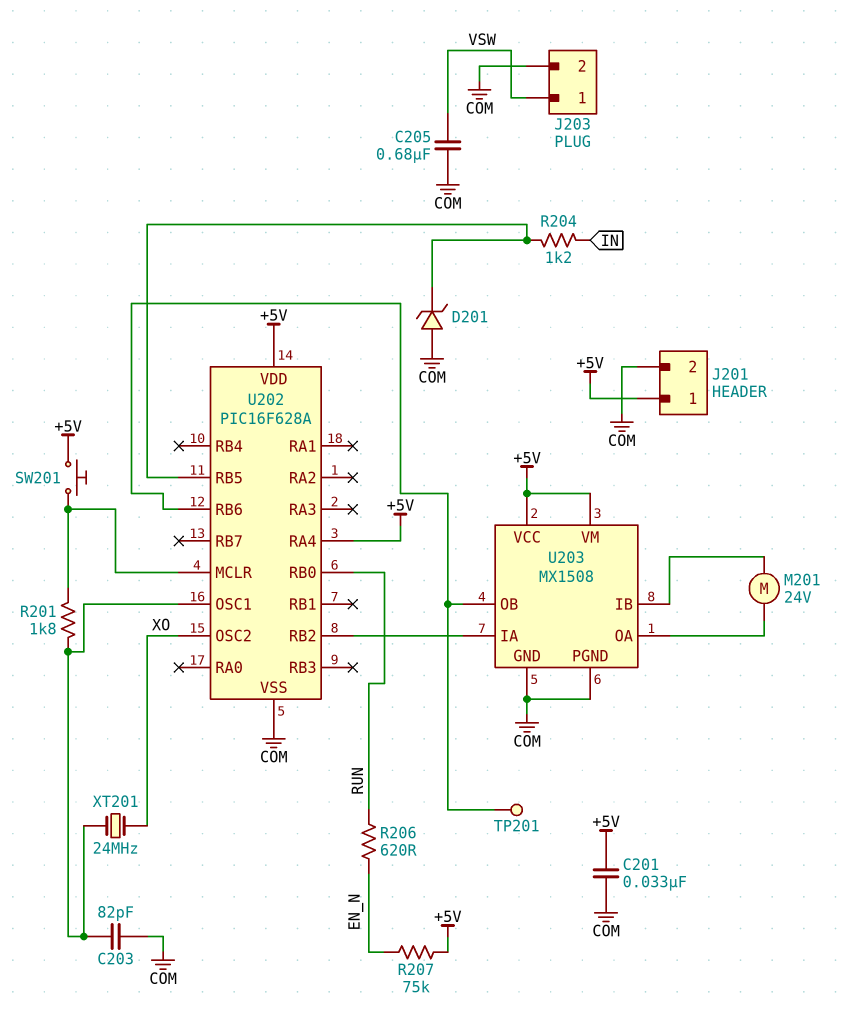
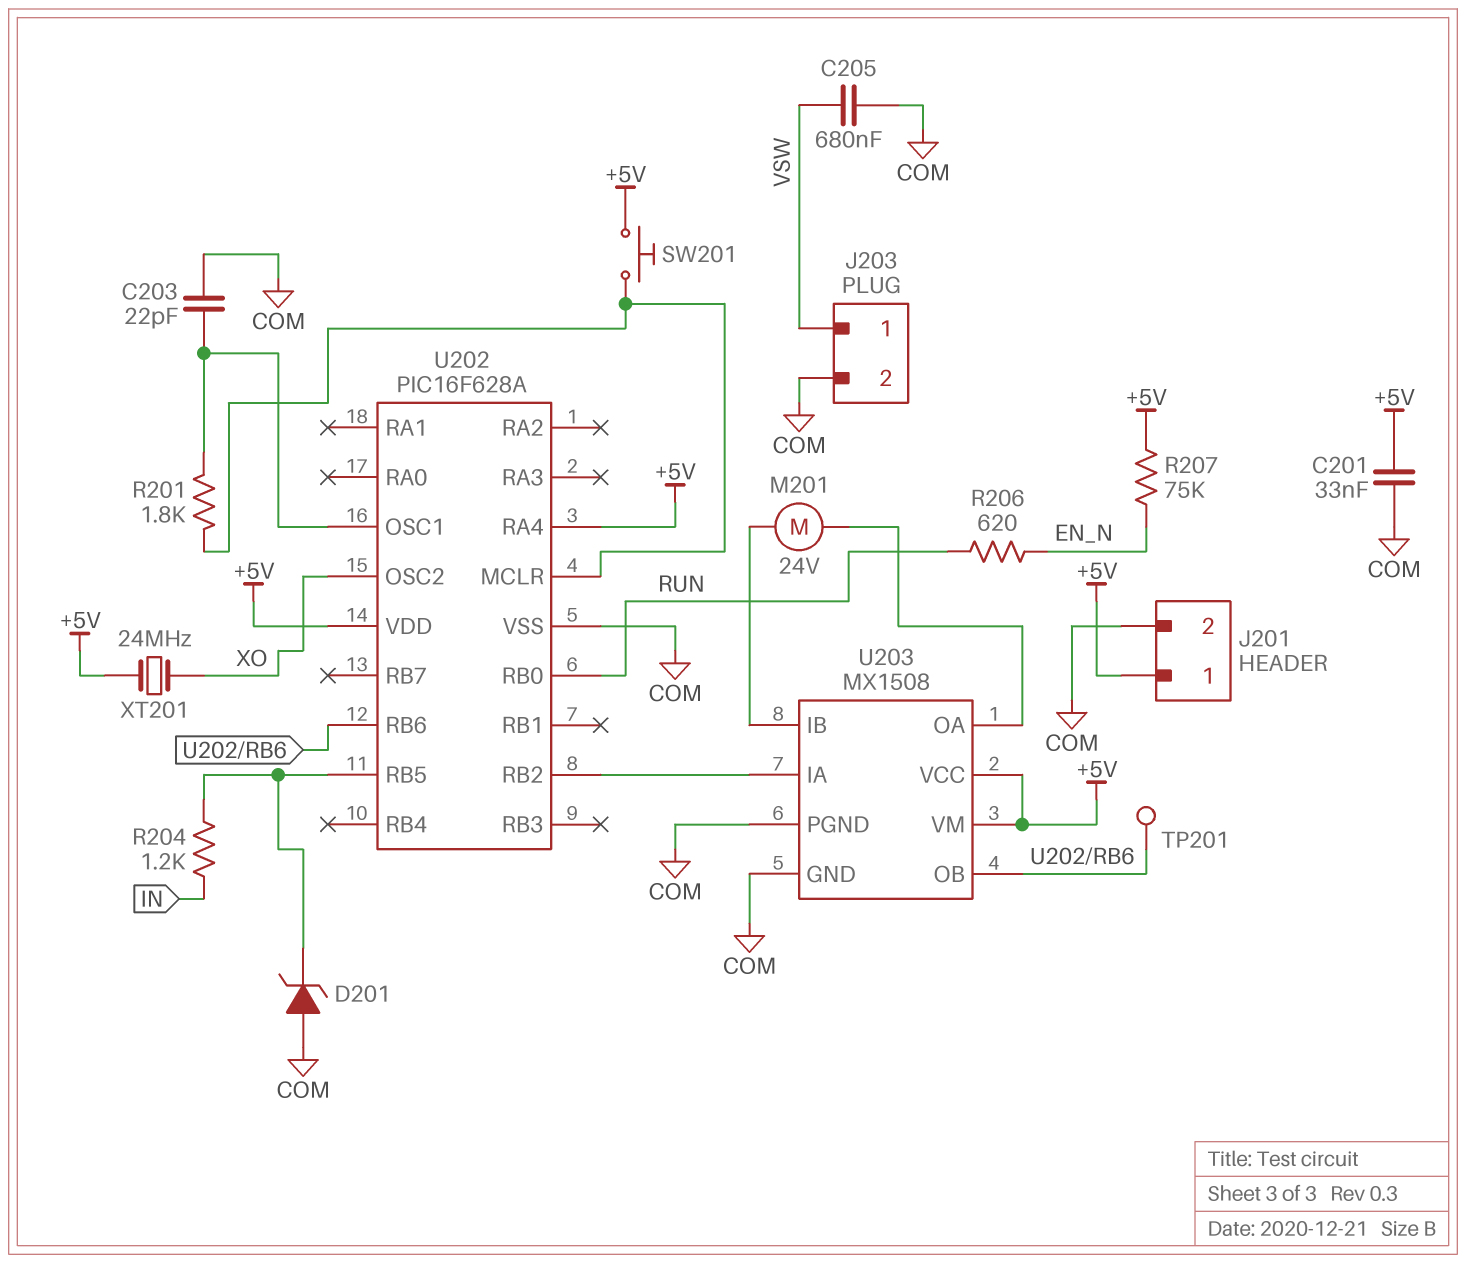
C203: 82pF (COM, U202/OSC1) -> 22pF (COM, U202/OSC1)
XT201: 24MHz (U202/OSC1, XO) -> 24MHz (+5V, XO)

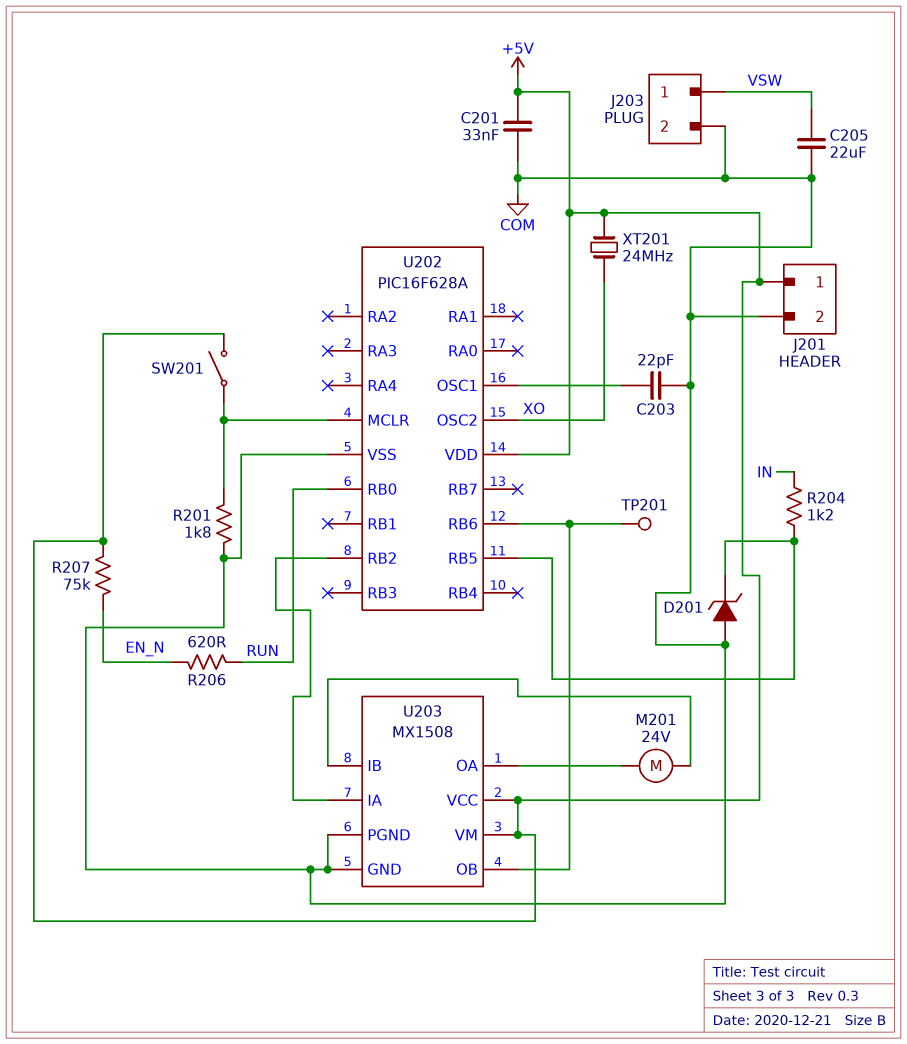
C205: 680nF (COM, VSW) -> 22uF (COM, VSW)
R201: 1.8k (U202/MCLR, U202/OSC1) -> 1.8k (COM, U202/MCLR)
SW201: button (+5V, U202/MCLR) -> switch (+5V, U202/MCLR)
U202 pin RA4: +5V -> none

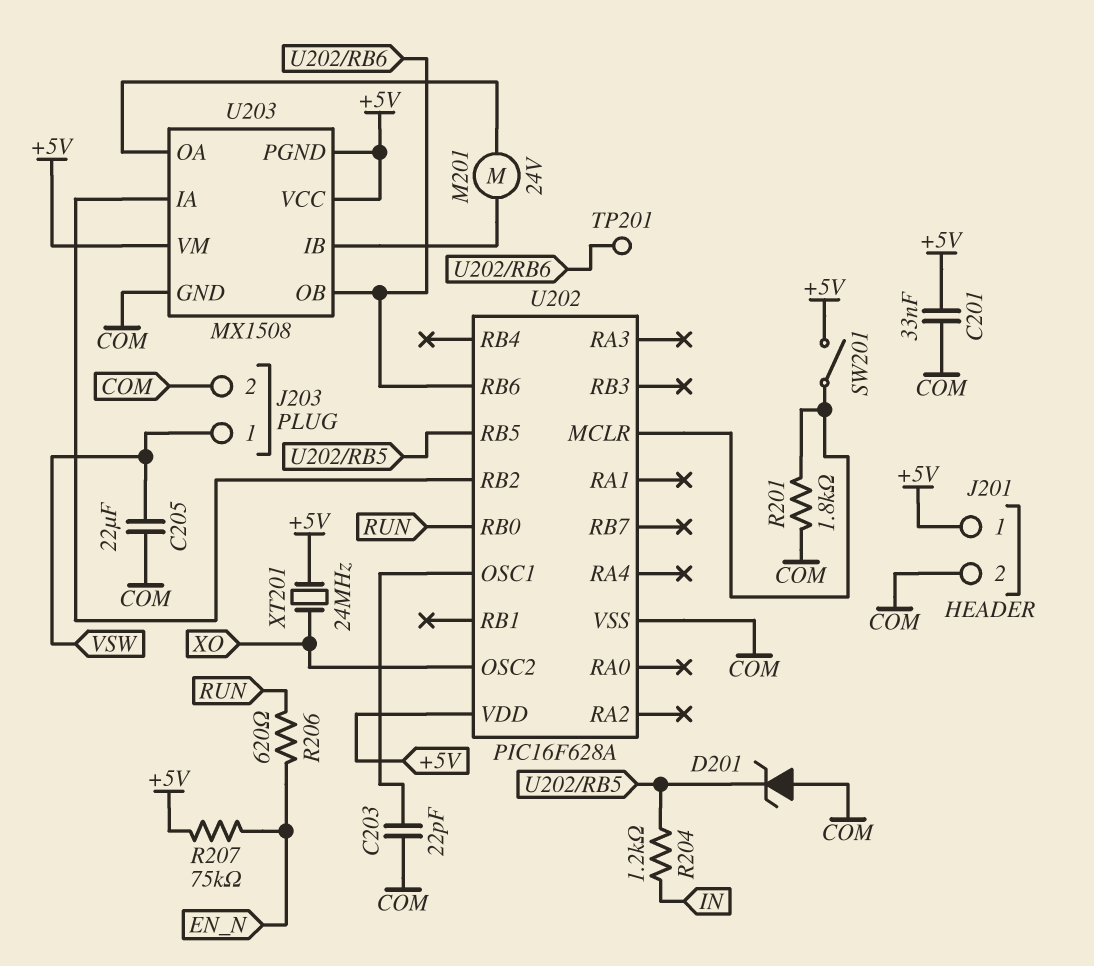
U203 pin PGND: COM -> +5V

